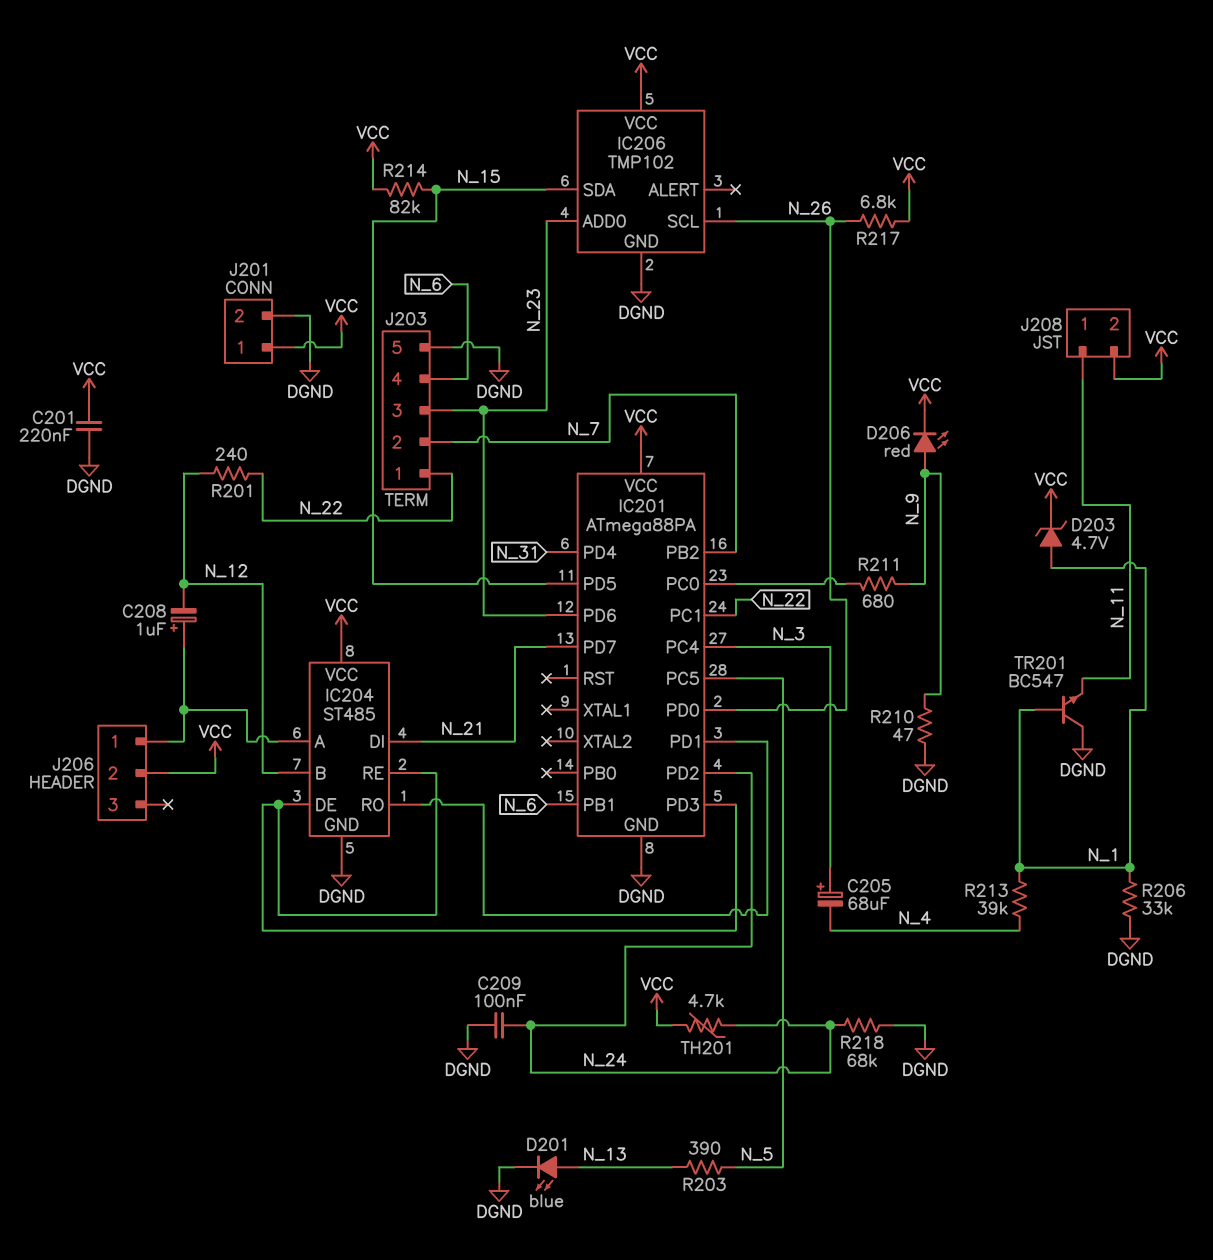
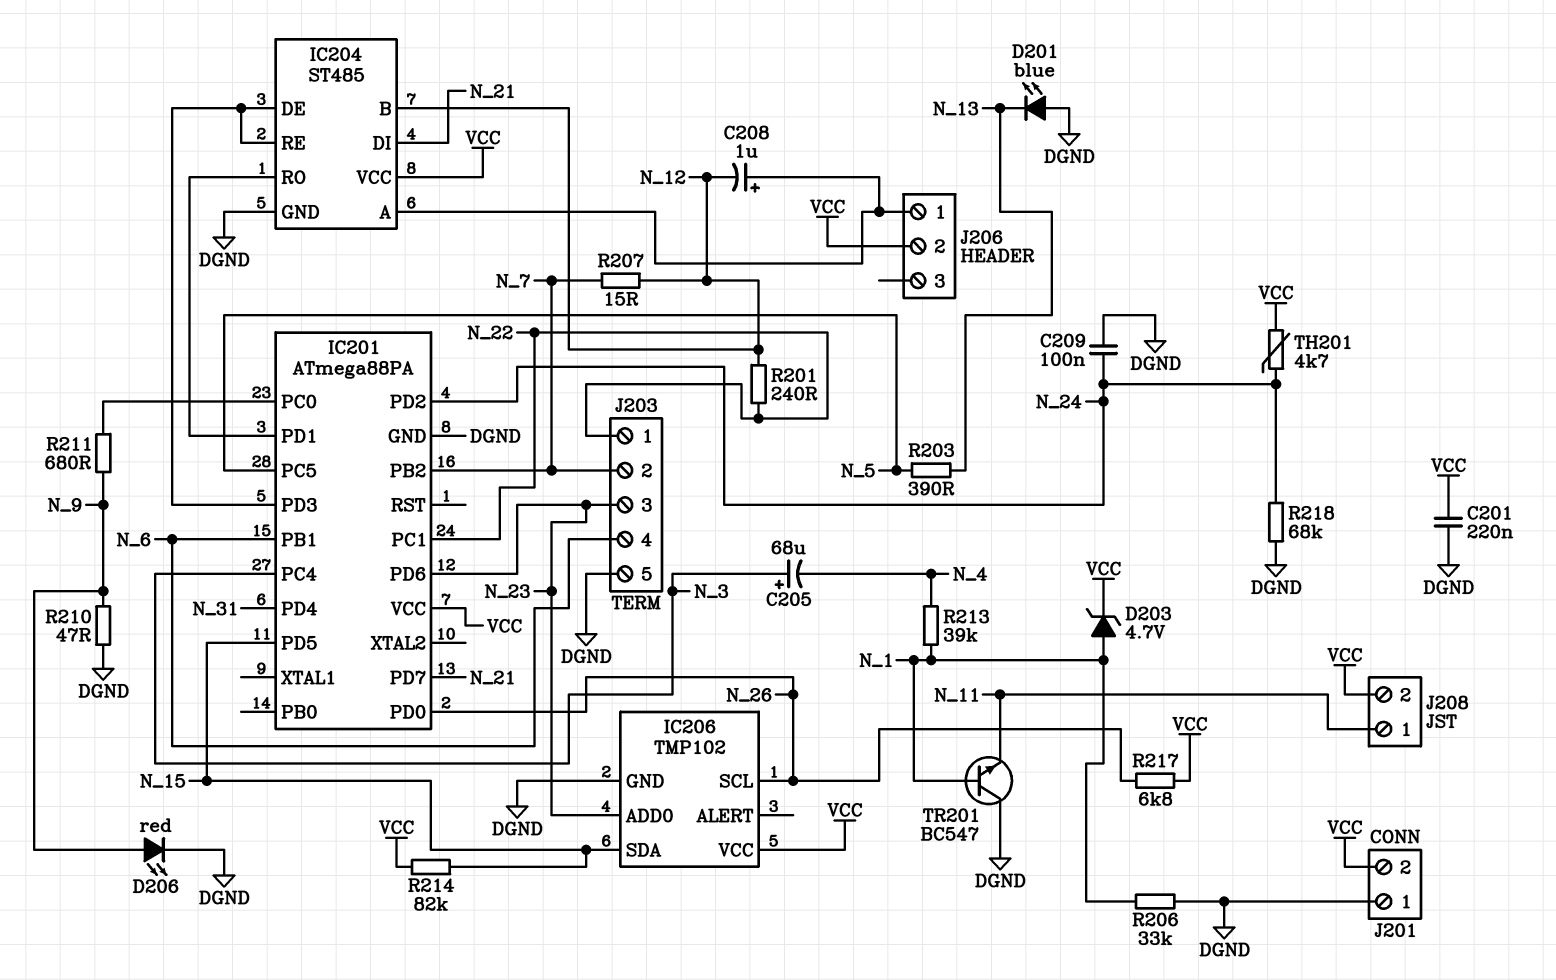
D201: LED blue (A N_13, K DGND) -> LED blue (A DGND, K N_13)
D206: LED red (A N_9, K VCC) -> LED red (A N_9, K DGND)
J201 pin 1: VCC -> DGND
J201 pin 2: DGND -> VCC
R207: none -> 15 (N_7, N_12)

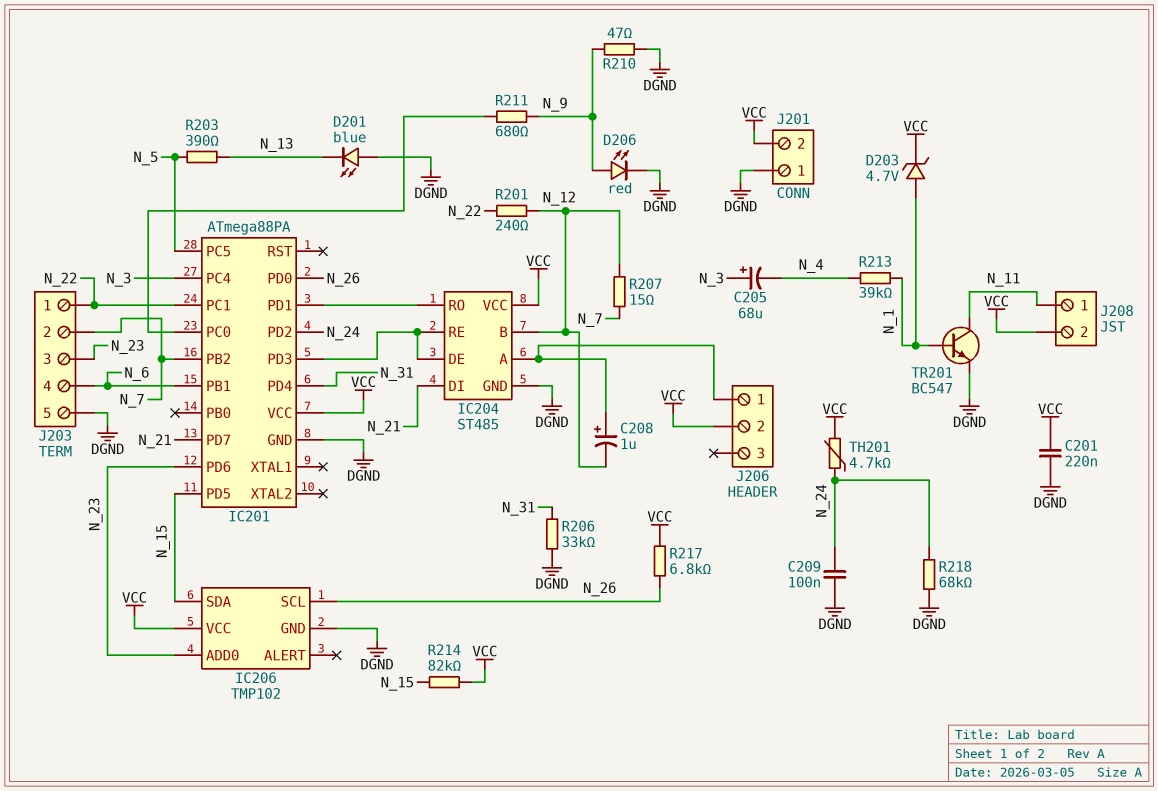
R206: 33k (DGND, N_1) -> 33k (DGND, N_31)
TR201: NPN BC547 (B N_1, C DGND, E N_11) -> NPN BC547 (B N_1, C N_11, E DGND)

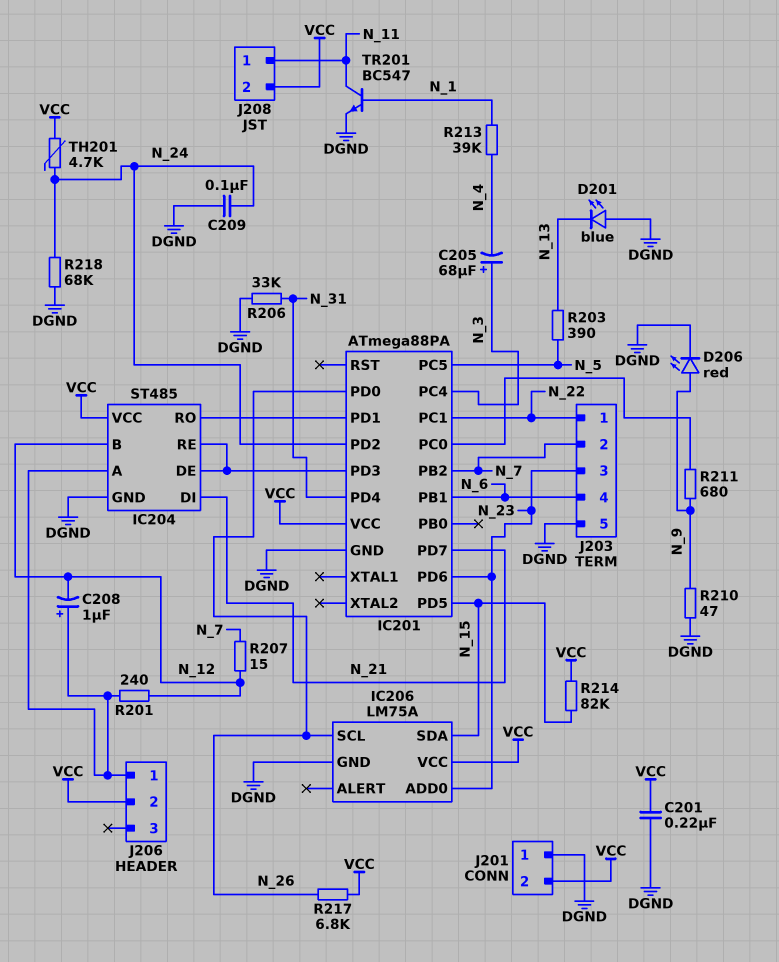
D203: zener 4.7V (A N_1, K VCC) -> none
IC206: TMP102 -> LM75A
R201: 240 (N_12, N_22) -> 240 (IC204/A, N_12)

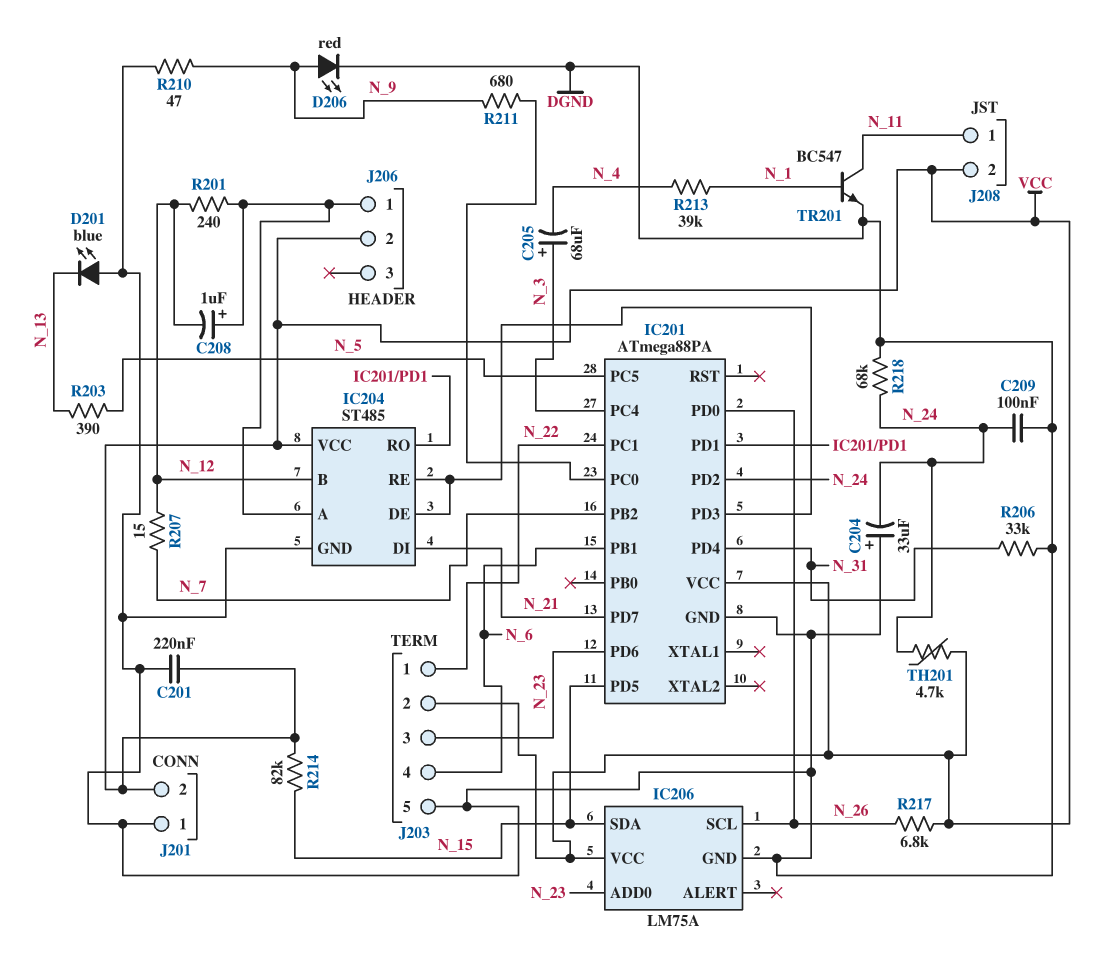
C204: none -> 33uF (plus DGND, minus N_24)
J203 pin 2: N_7 -> VCC

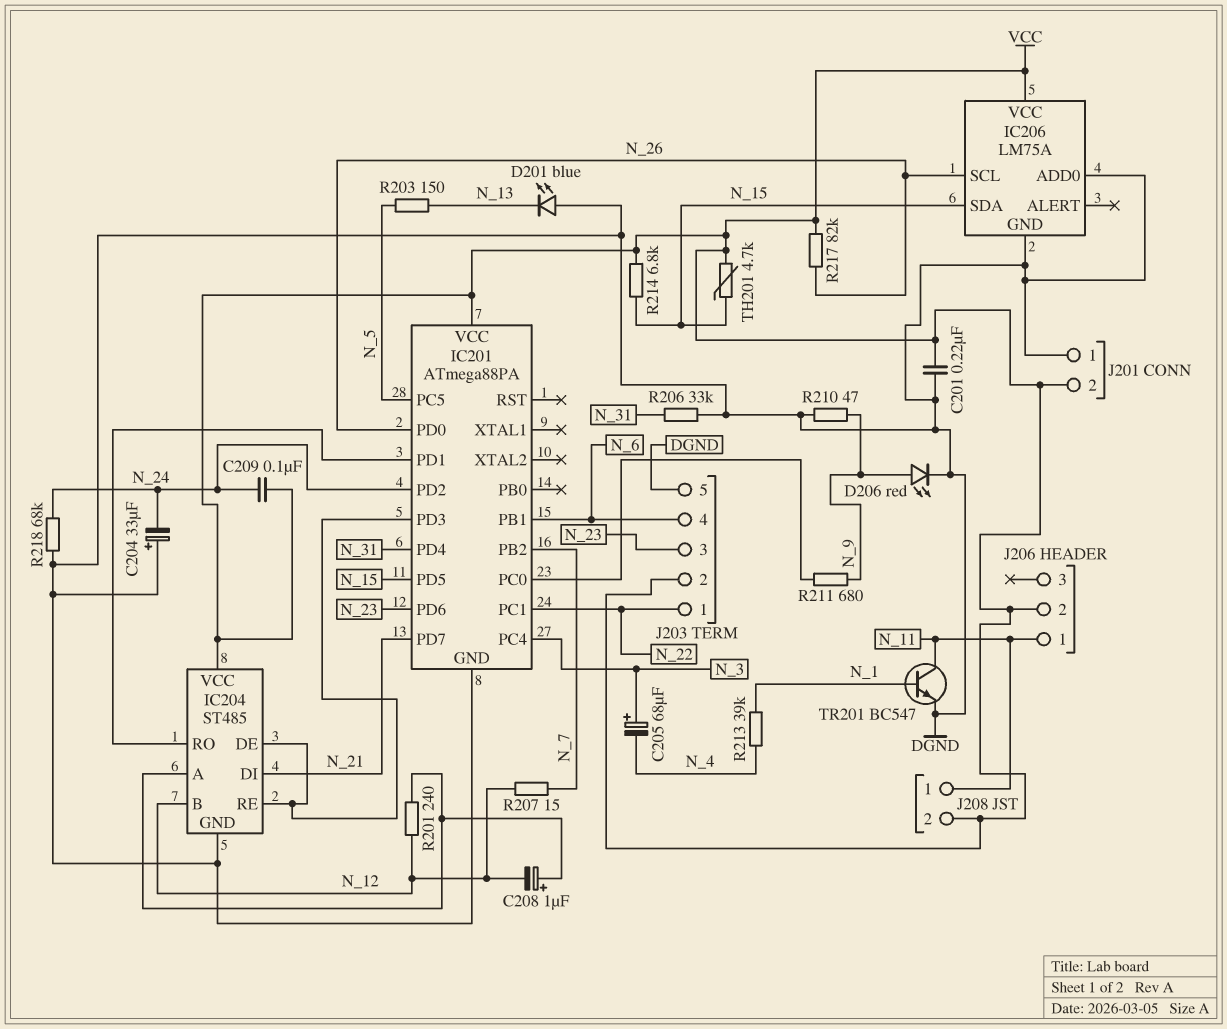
C209: 100nF (DGND, N_24) -> 100nF (N_24, VCC)
IC206 pin ADD0: N_23 -> DGND
J206 pin 1: IC204/A -> N_11
R203: 390 (N_5, N_13) -> 150 (N_5, N_13)
R214: 82k (N_15, VCC) -> 6.8k (N_15, VCC)
R217: 6.8k (N_26, VCC) -> 82k (N_26, VCC)
TH201: 4.7k (N_24, VCC) -> 4.7k (N_15, VCC)

